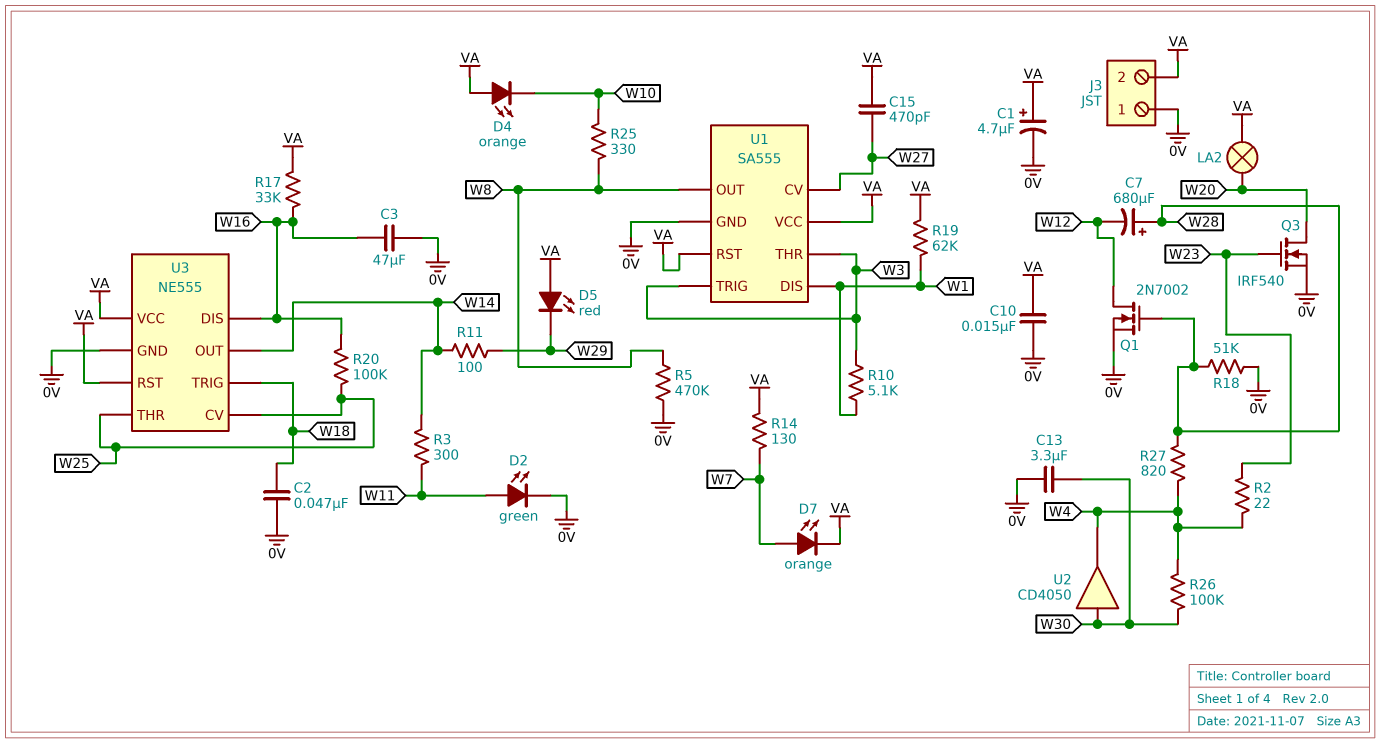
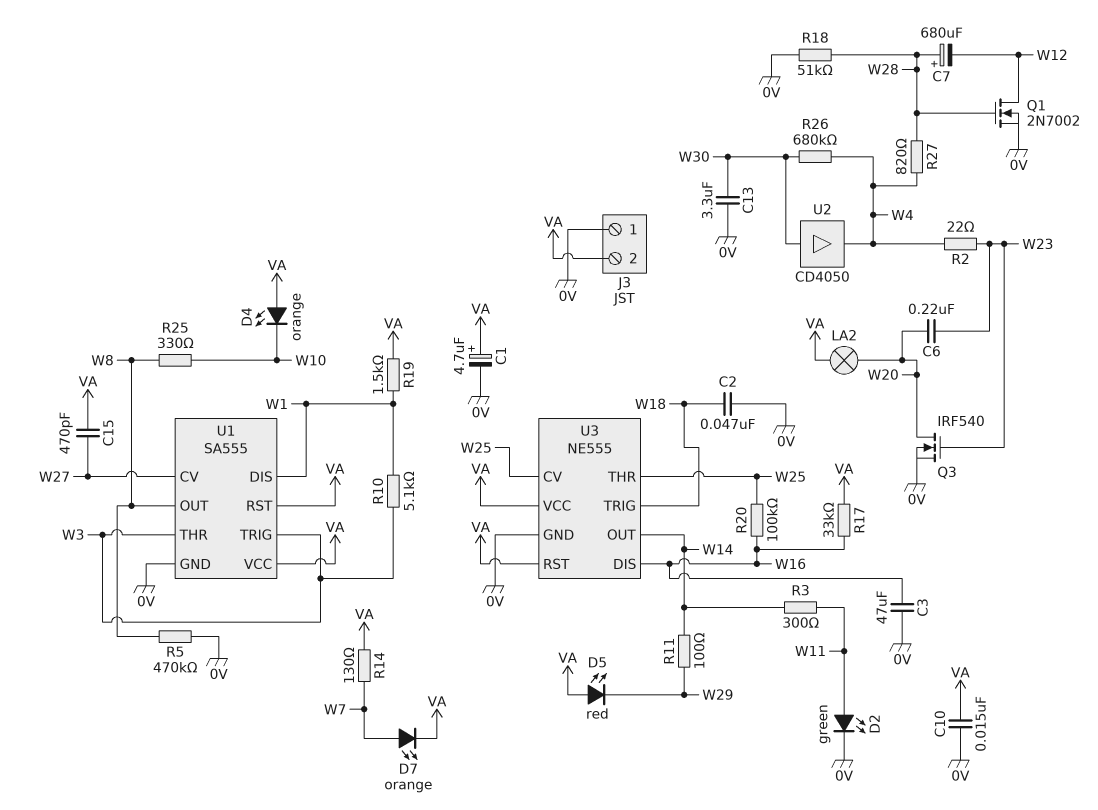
C6: none -> 220nF (W20, W23)
R19: 62k (VA, W1) -> 1.5k (VA, W1)
R26: 100k (W4, W30) -> 680k (W4, W30)

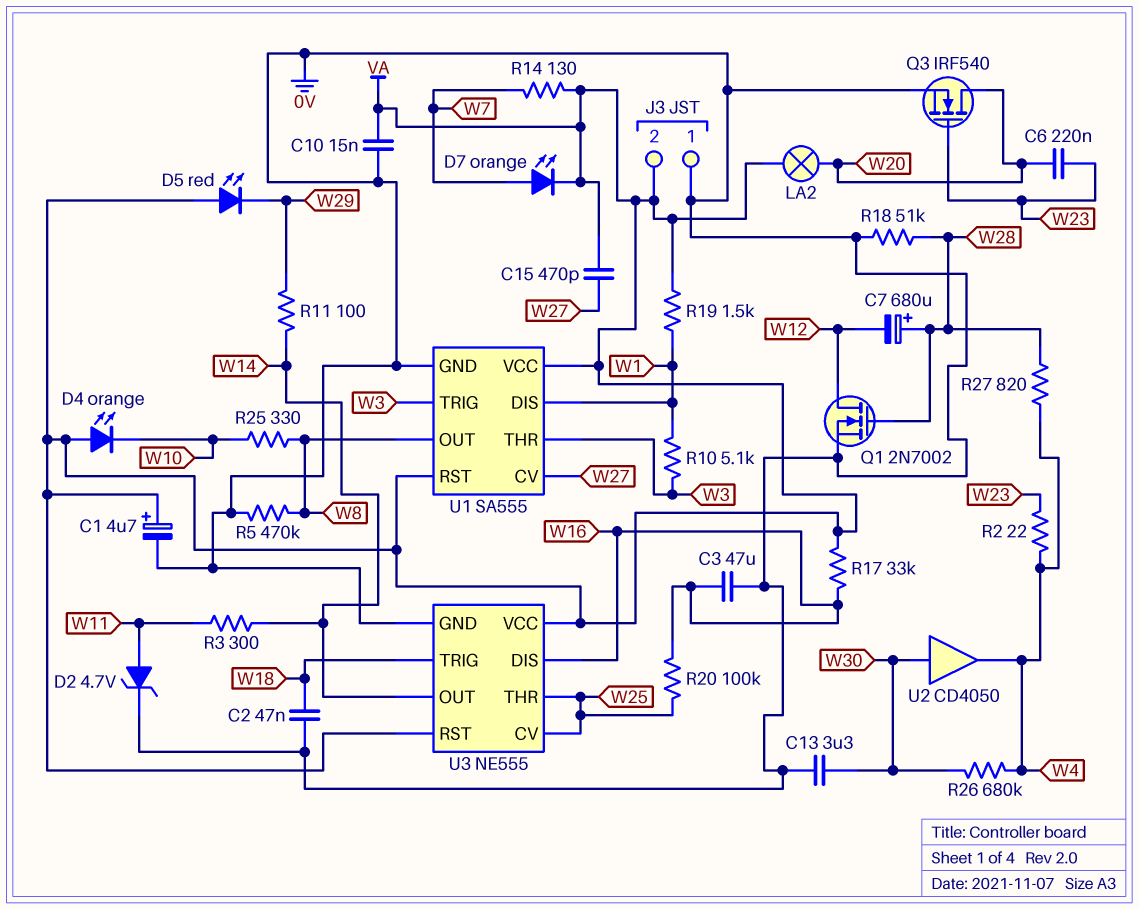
D2: LED green (A W11, K 0V) -> zener 4.7V (A W11, K 0V)

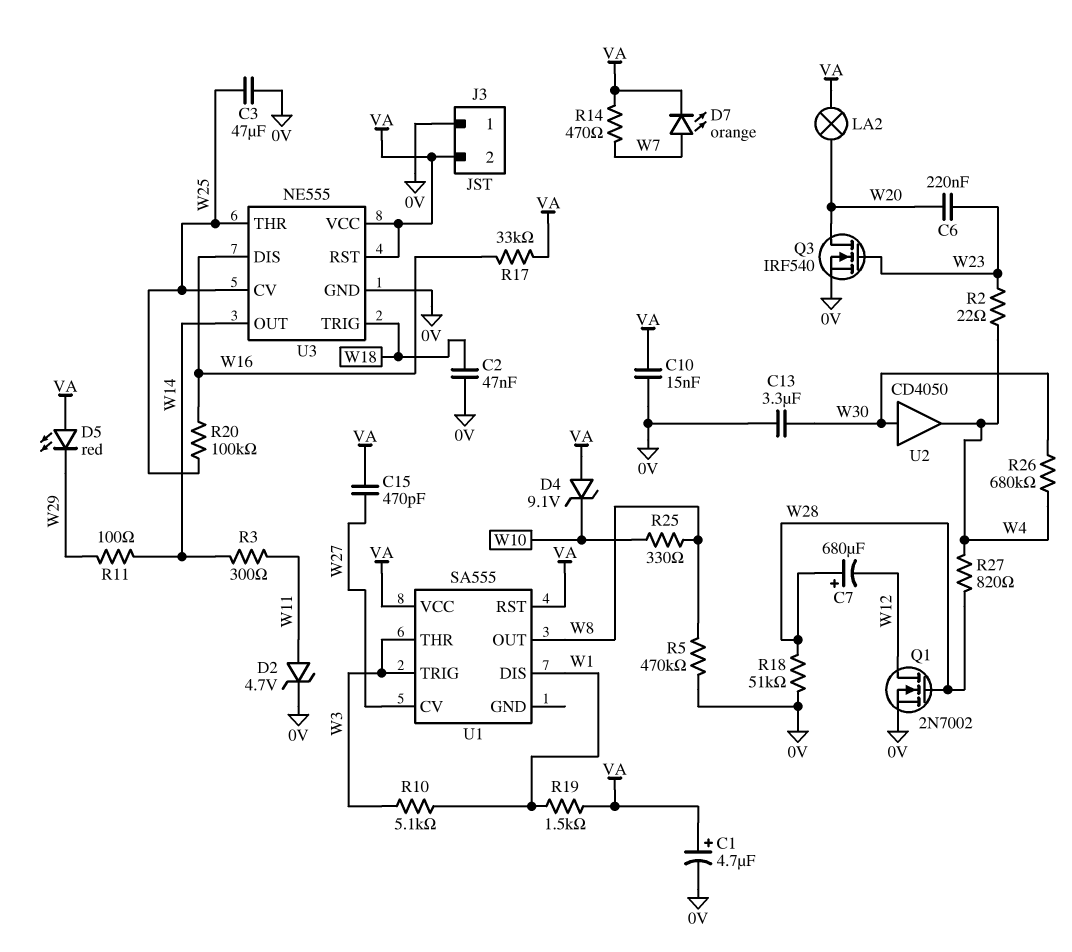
C3: 47uF (0V, W16) -> 47uF (0V, W25)
D4: LED orange (A VA, K W10) -> zener 9.1V (A VA, K W10)
R14: 130 (VA, W7) -> 470 (VA, W7)
U1 pin GND: 0V -> none

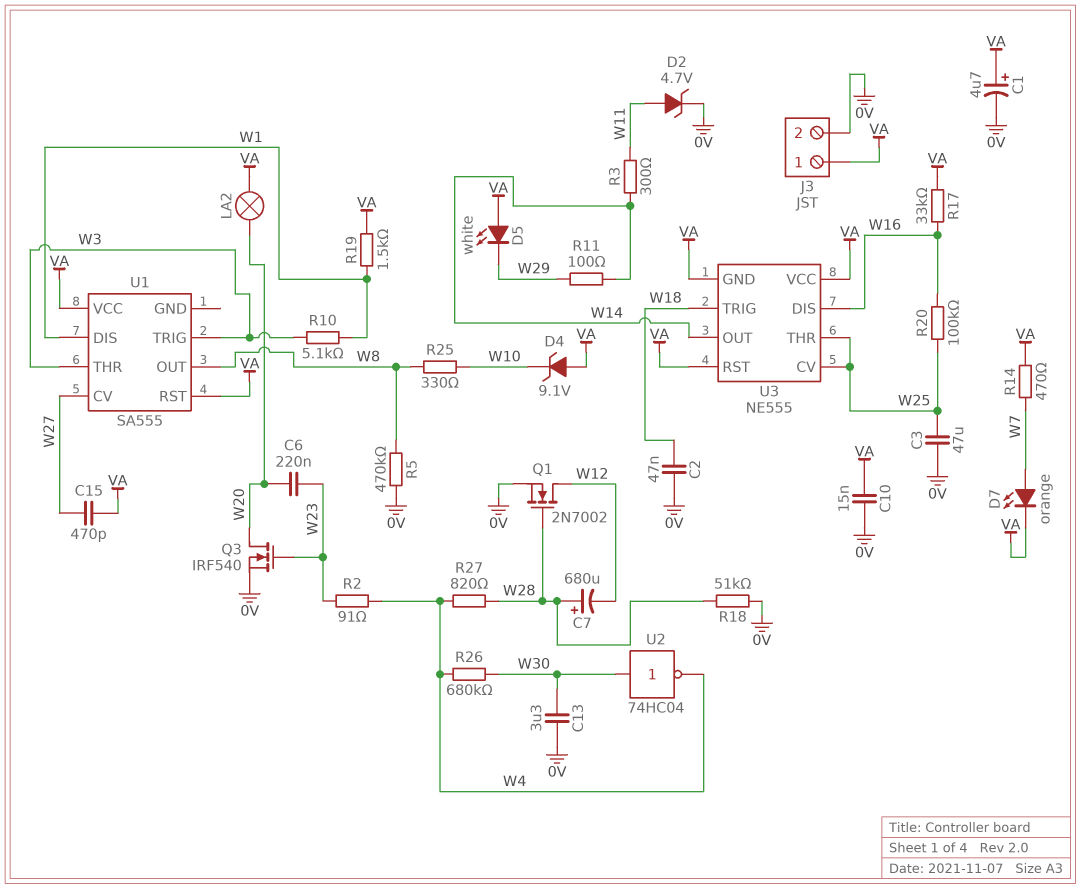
D5: LED red (A VA, K W29) -> LED white (A VA, K W29)
J3 pin 1: 0V -> VA
J3 pin 2: VA -> 0V
R2: 22 (W4, W23) -> 91 (W4, W23)
U2: buffer CD4050 (in W30, out W4) -> NOT 74HC04 (in W30, out W4)
U3 pin GND: 0V -> VA

